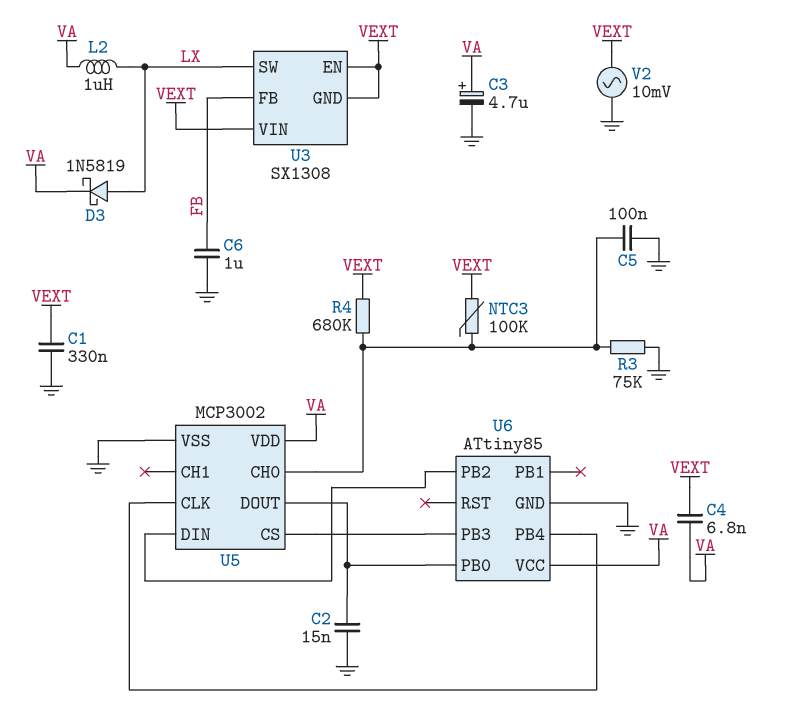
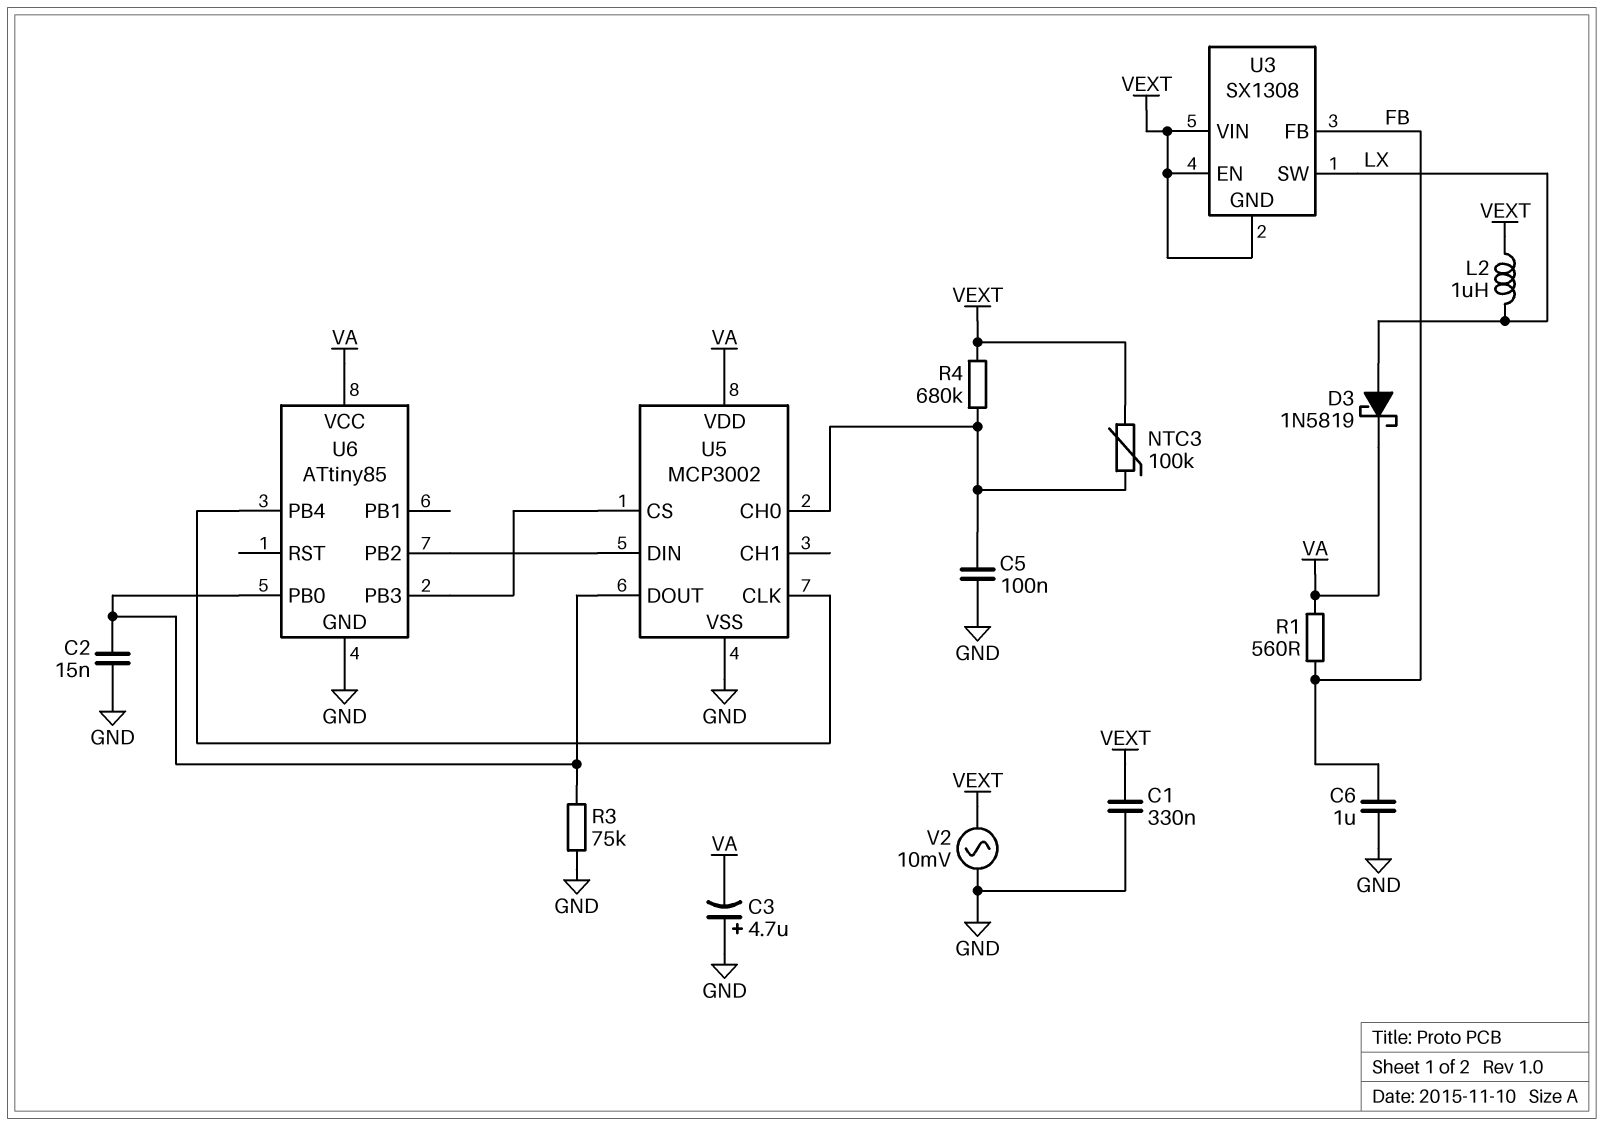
C3: 4.7uF (plus VA, minus GND) -> 4.7uF (plus GND, minus VA)
C4: 6.8nF (VA, VEXT) -> none
L2: 1uH (LX, VA) -> 1uH (LX, VEXT)
R1: none -> 560 (FB, VA)
R3: 75k (GND, U5/CH0) -> 75k (GND, U5/DOUT)

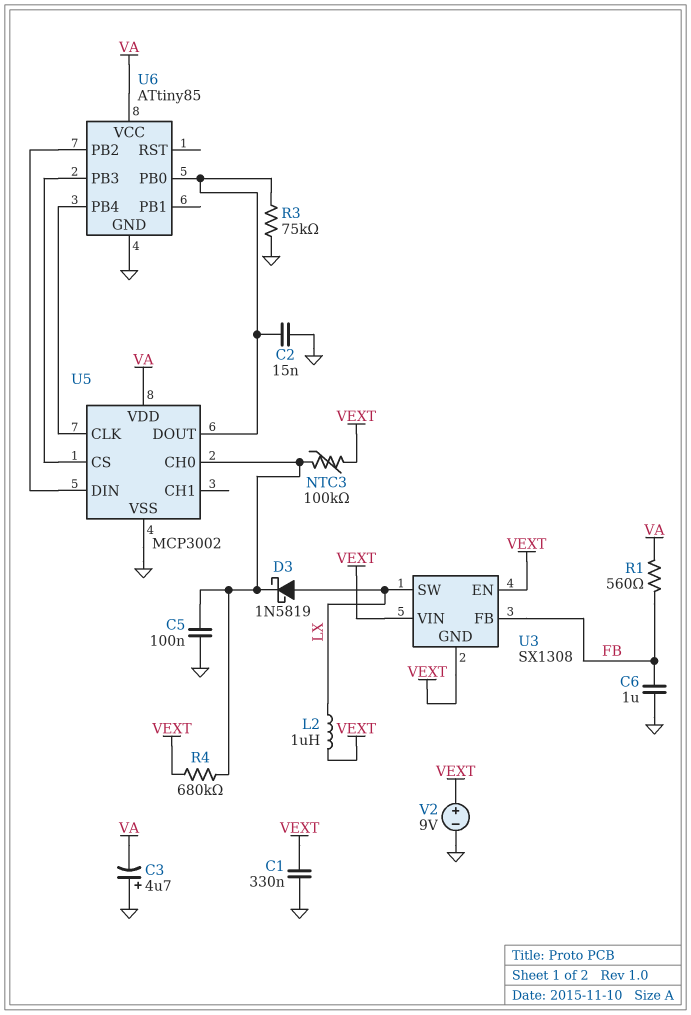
D3: schottky 1N5819 (A LX, K VA) -> schottky 1N5819 (A LX, K U5/CH0)
V2: AC 10mV (GND, VEXT) -> 9V (plus VEXT, minus GND)

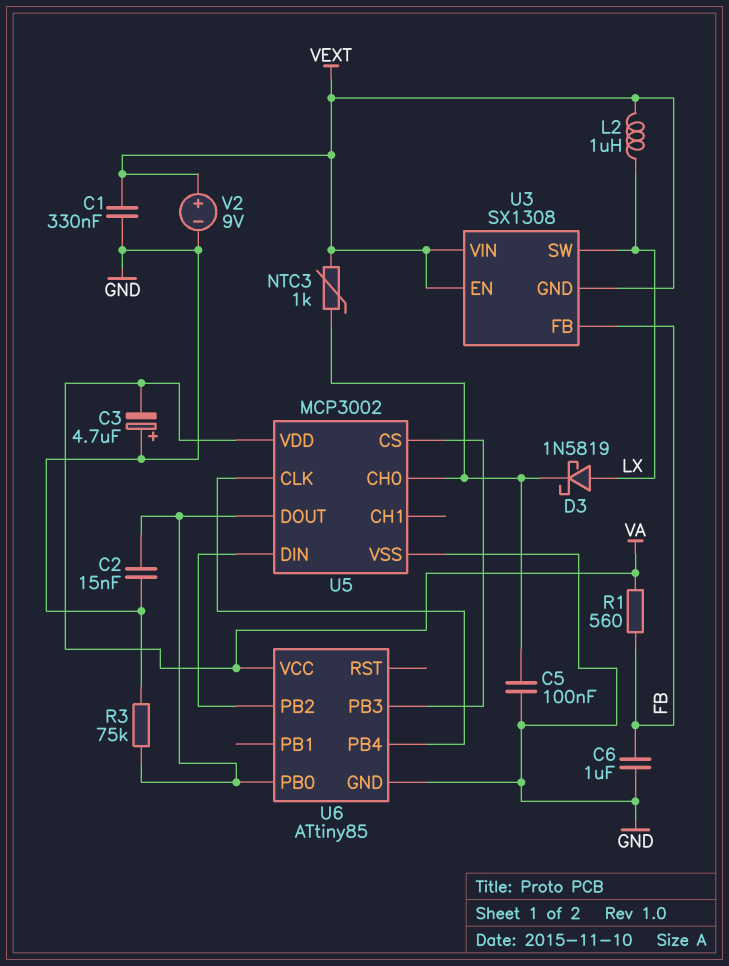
NTC3: 100k (U5/CH0, VEXT) -> 1k (U5/CH0, VEXT)
R4: 680k (U5/CH0, VEXT) -> none

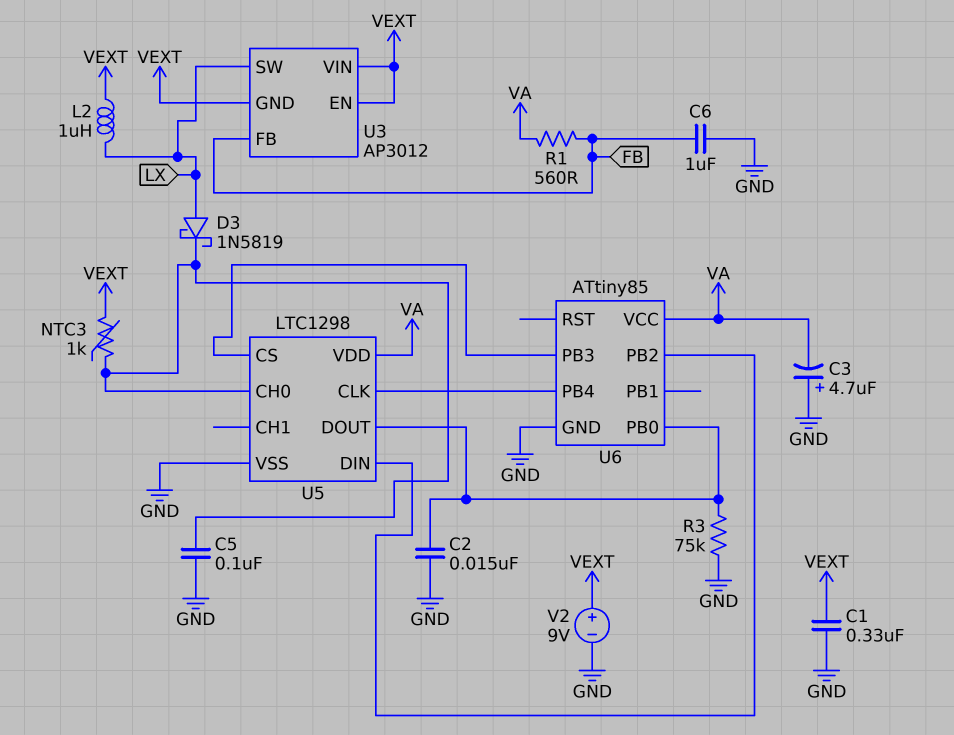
U3: SX1308 -> AP3012
U5: MCP3002 -> LTC1298

